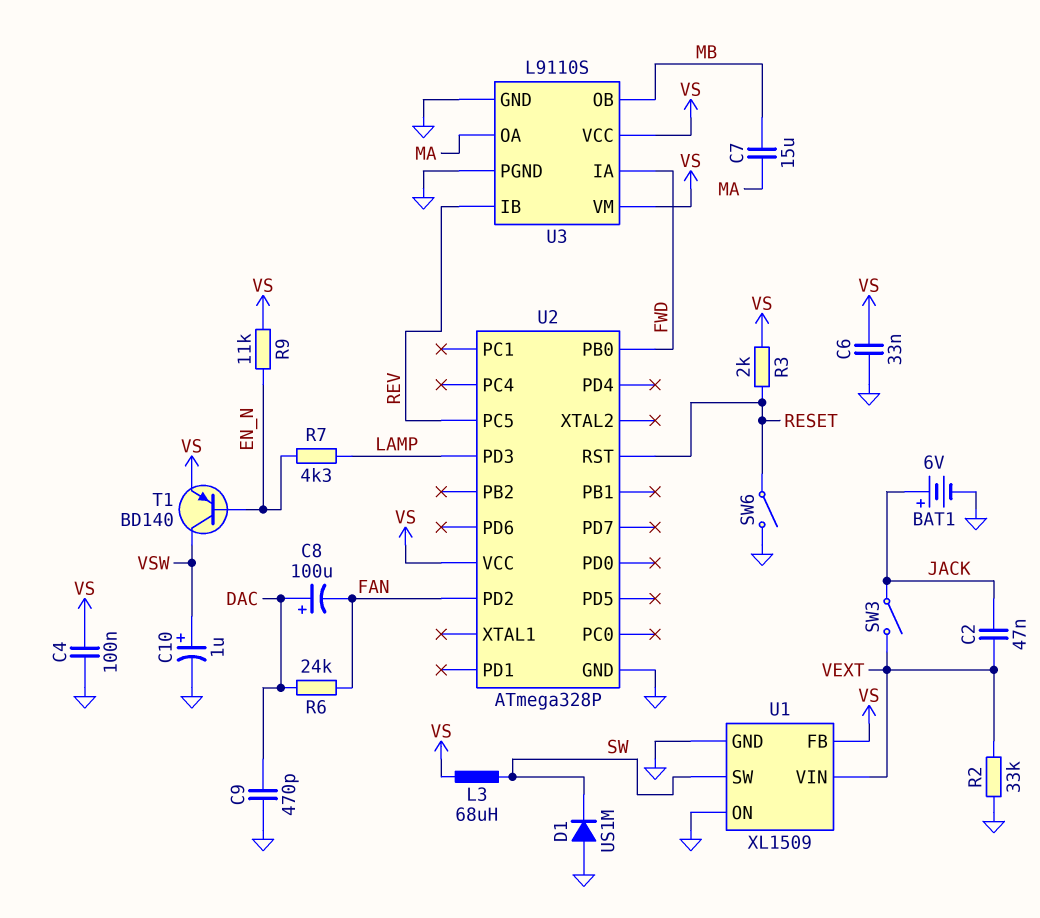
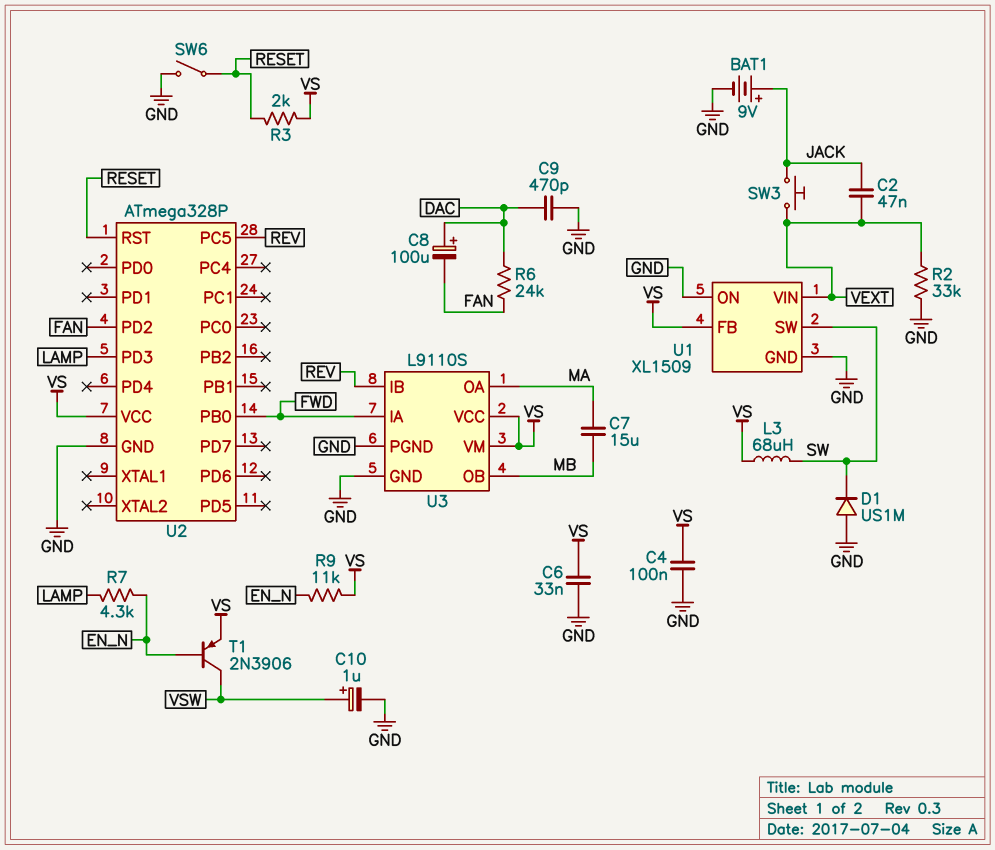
BAT1: 6V (plus JACK, minus GND) -> 9V (plus JACK, minus GND)
SW3: switch (JACK, VEXT) -> button (JACK, VEXT)
T1: PNP BD140 (B EN_N, C VSW, E VS) -> PNP 2N3906 (B EN_N, C VSW, E VS)

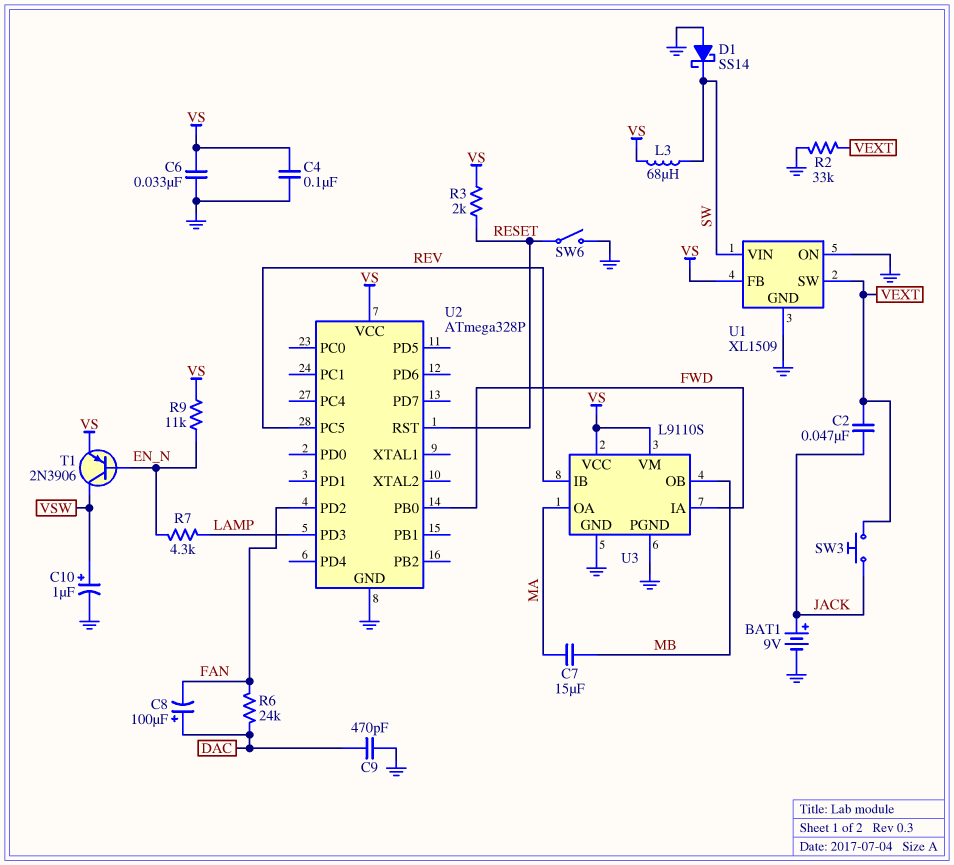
D1: diode US1M (A GND, K SW) -> schottky SS14 (A GND, K SW)
U1 pin SW: SW -> VEXT
U1 pin VIN: VEXT -> SW

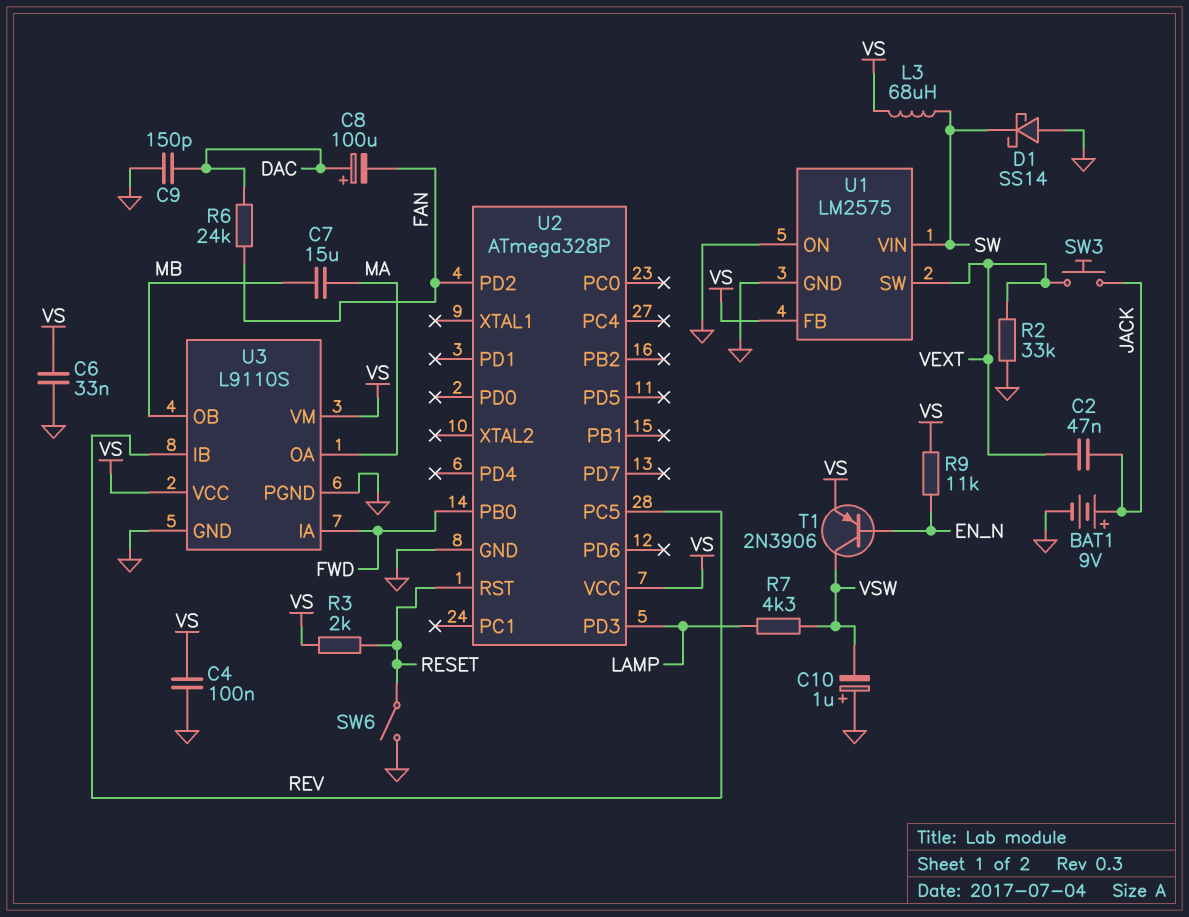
C9: 470pF (DAC, GND) -> 150pF (DAC, GND)
C10: 1uF (plus VSW, minus GND) -> 1uF (plus GND, minus VSW)
R7: 4.3k (EN_N, LAMP) -> 4.3k (LAMP, VSW)
U1: XL1509 -> LM2575

